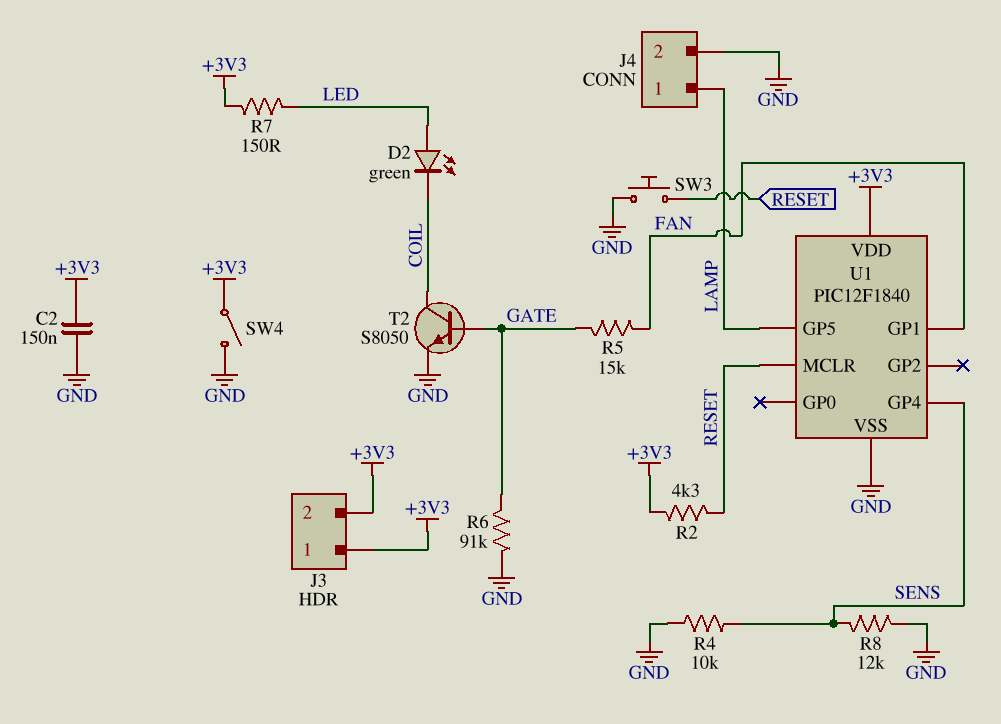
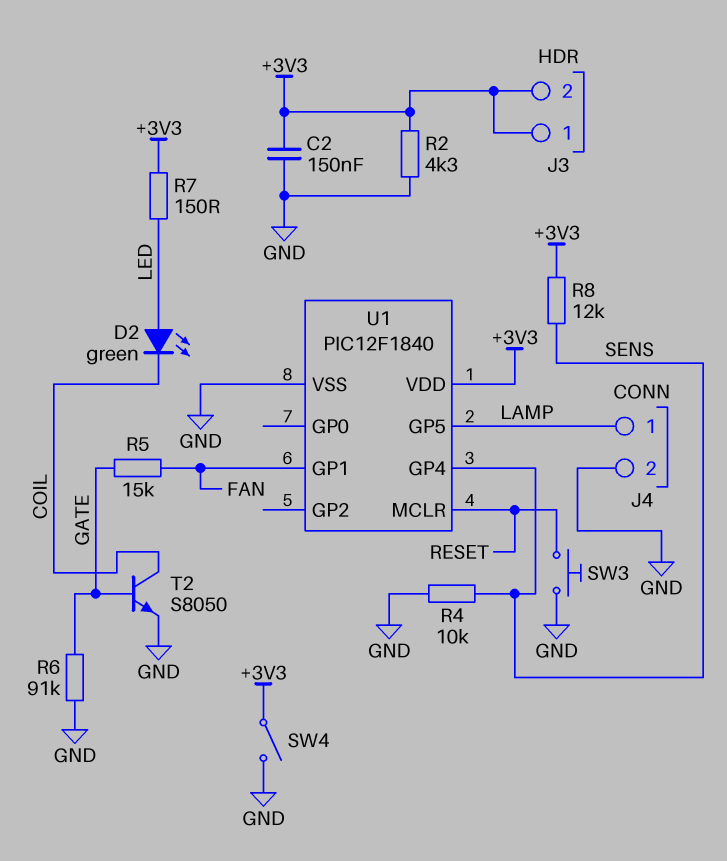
R2: 4.3k (+3V3, RESET) -> 4.3k (+3V3, GND)
R8: 12k (GND, SENS) -> 12k (+3V3, SENS)

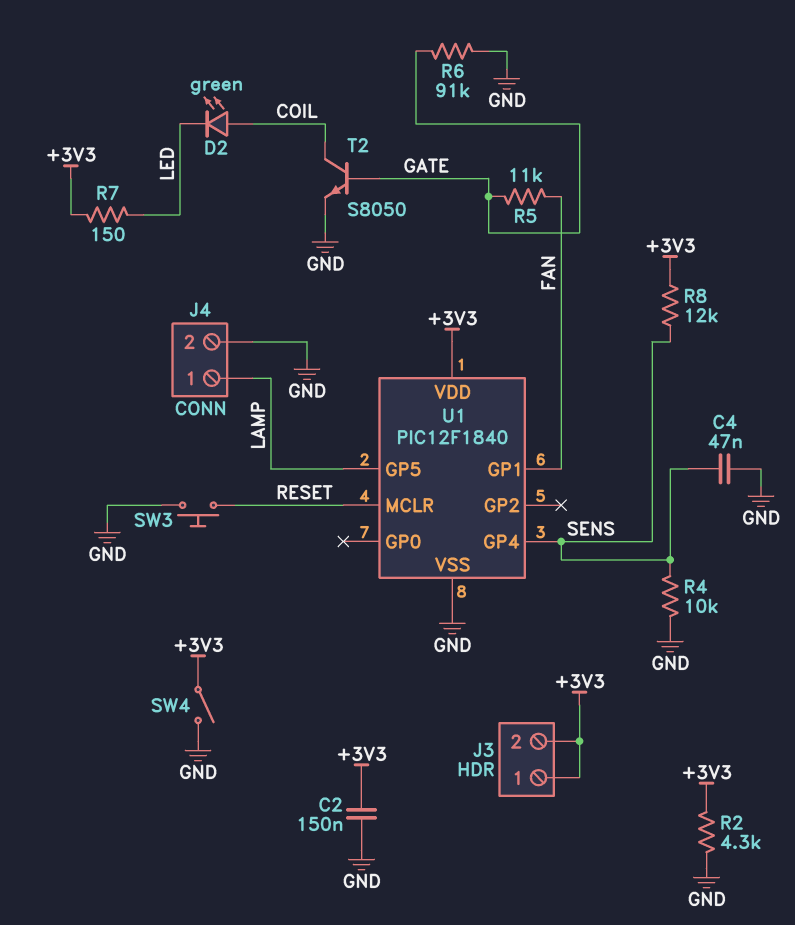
C4: none -> 47nF (GND, SENS)
D2: LED green (A LED, K COIL) -> LED green (A COIL, K LED)
R5: 15k (FAN, GATE) -> 11k (FAN, GATE)

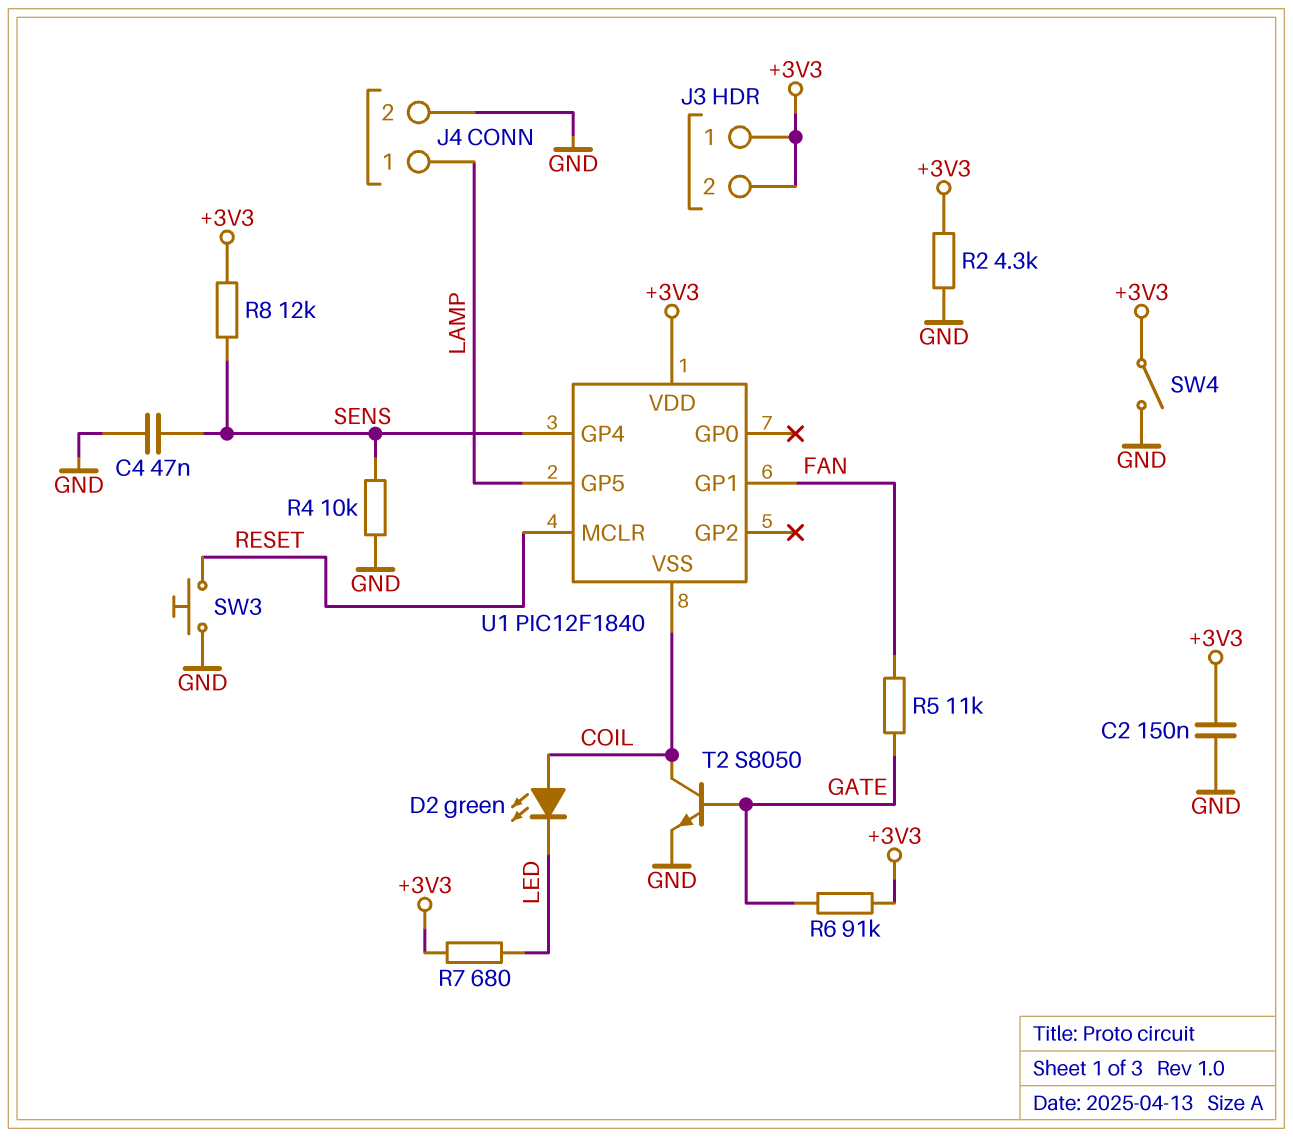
R6: 91k (GATE, GND) -> 91k (+3V3, GATE)
R7: 150 (+3V3, LED) -> 680 (+3V3, LED)
U1 pin VSS: GND -> COIL

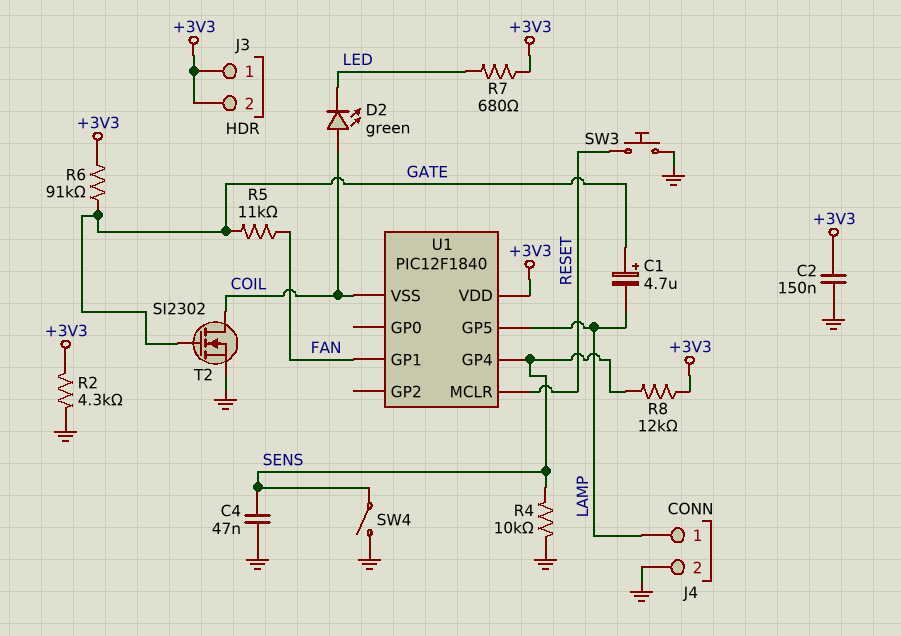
C1: none -> 4.7uF (plus GATE, minus LAMP)
SW4: switch (+3V3, GND) -> switch (GND, SENS)
T2: NPN S8050 (B GATE, C COIL, E GND) -> NMOS SI2302 (G GATE, D COIL, S GND)

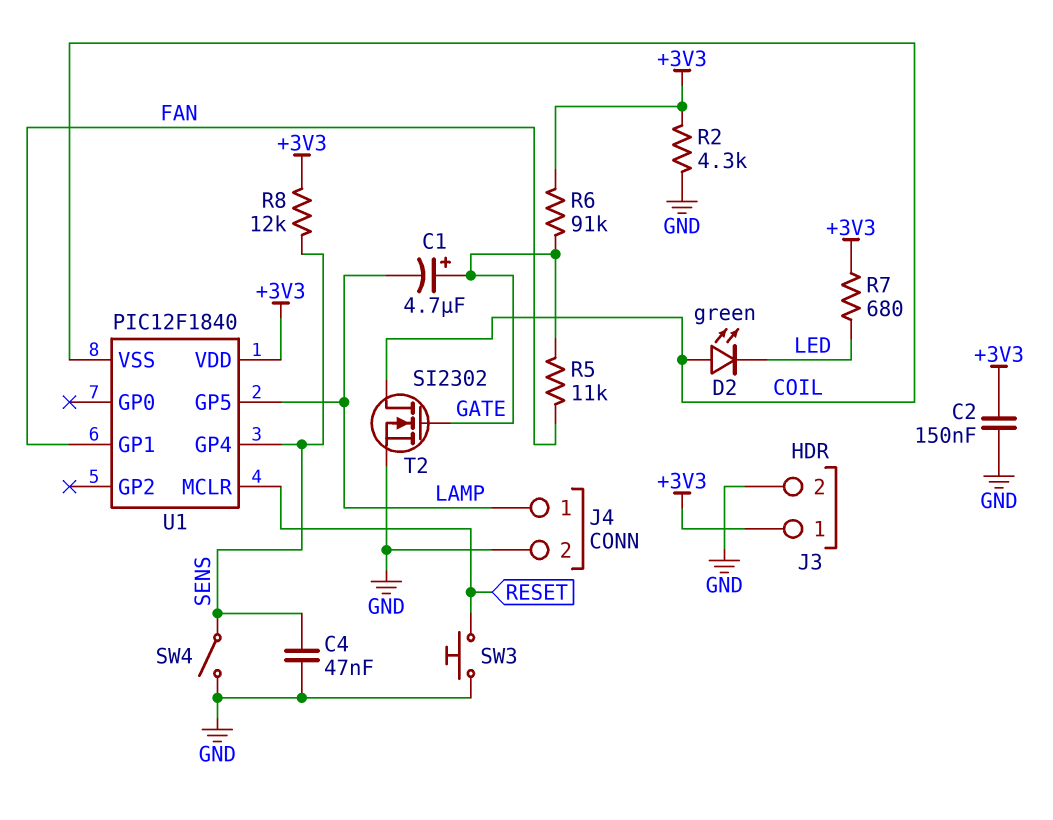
J3 pin 2: +3V3 -> GND
R4: 10k (GND, SENS) -> none

